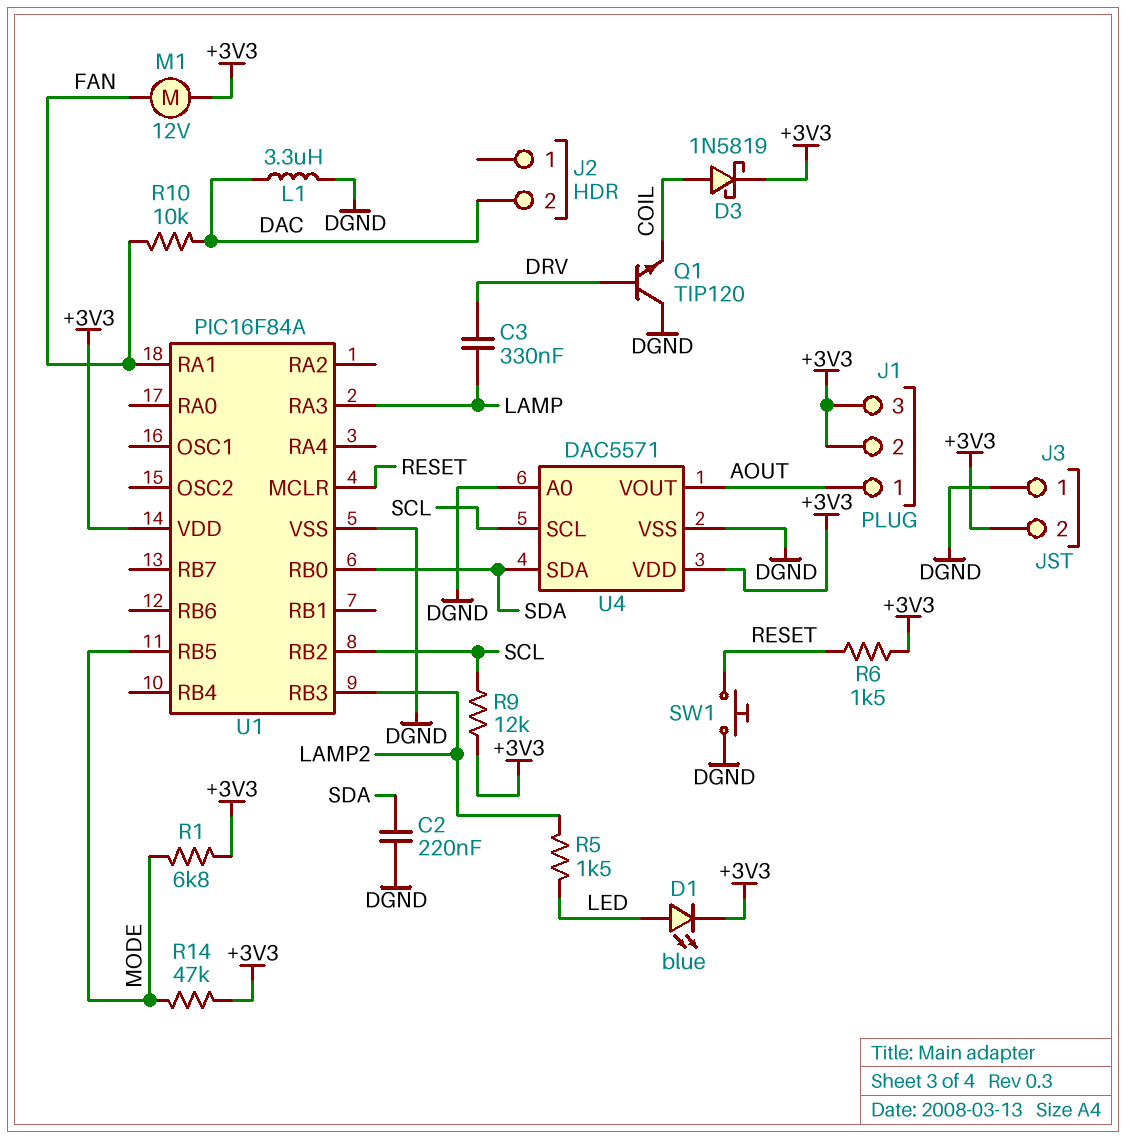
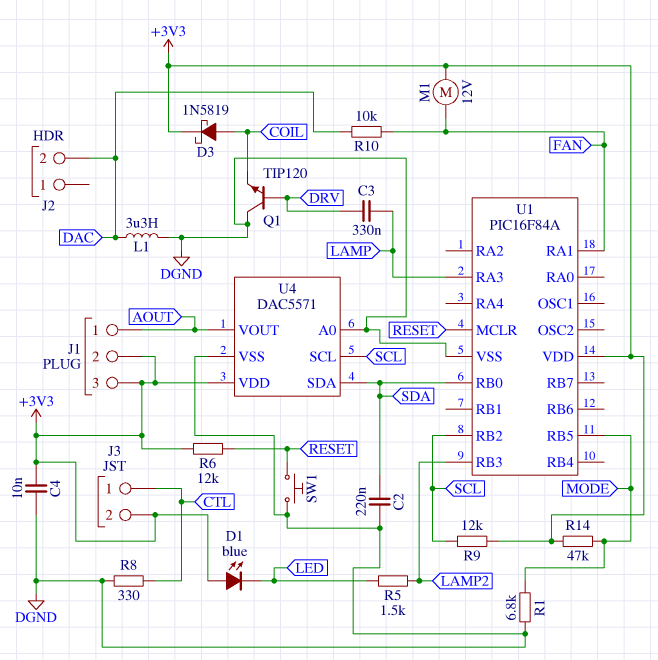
C4: none -> 10nF (+3V3, DGND)
D1: LED blue (A LED, K +3V3) -> LED blue (A +3V3, K LED)
J3 pin 1: DGND -> CTL
R1: 6.8k (+3V3, MODE) -> 6.8k (DGND, MODE)
R6: 1.5k (+3V3, RESET) -> 12k (+3V3, RESET)
R8: none -> 330 (CTL, DGND)

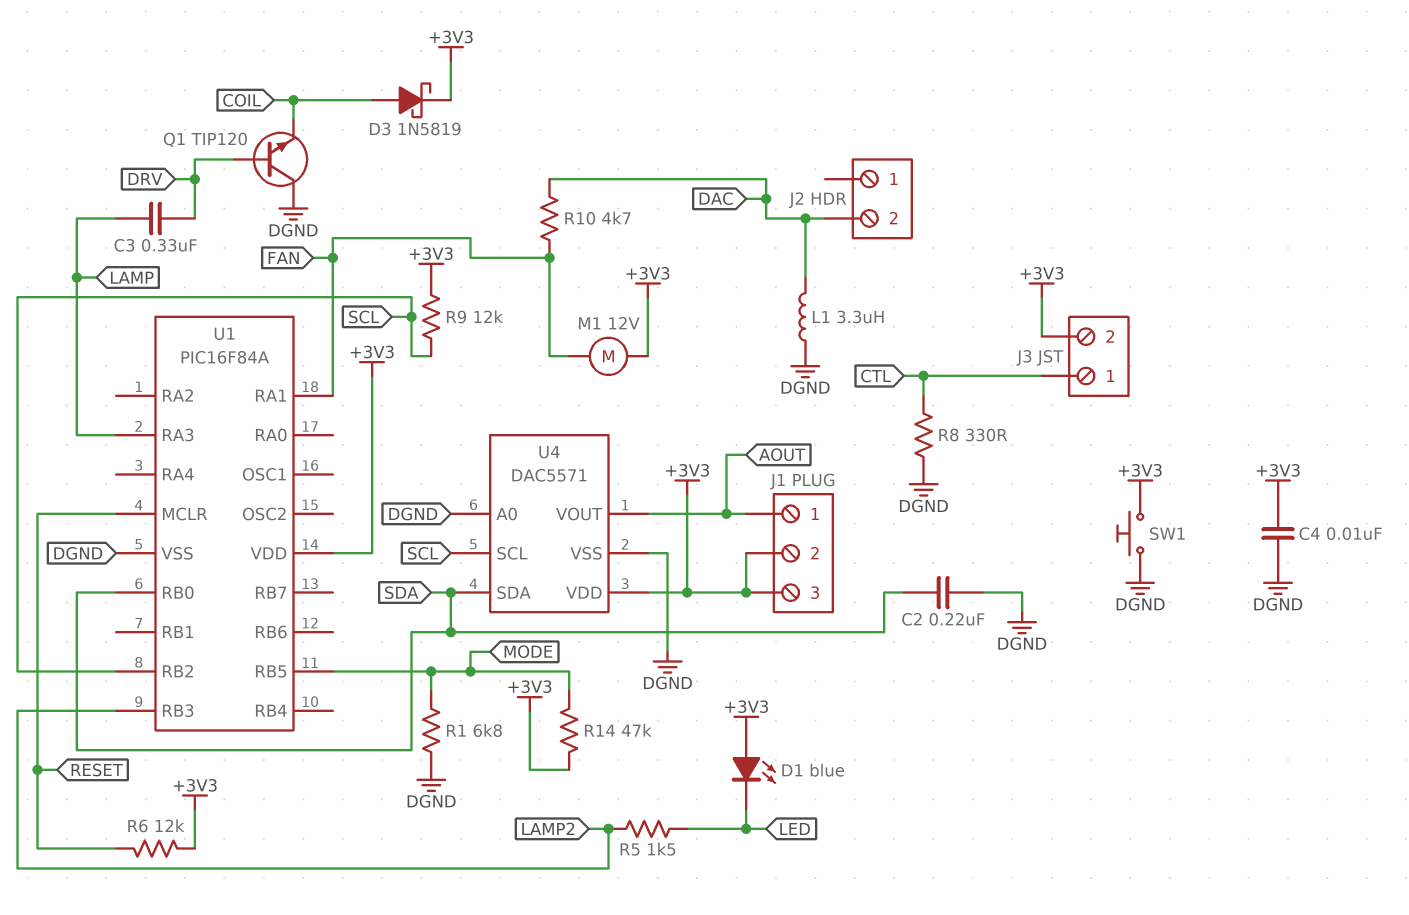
R10: 10k (DAC, FAN) -> 4.7k (DAC, FAN)
SW1: button (DGND, RESET) -> button (+3V3, DGND)

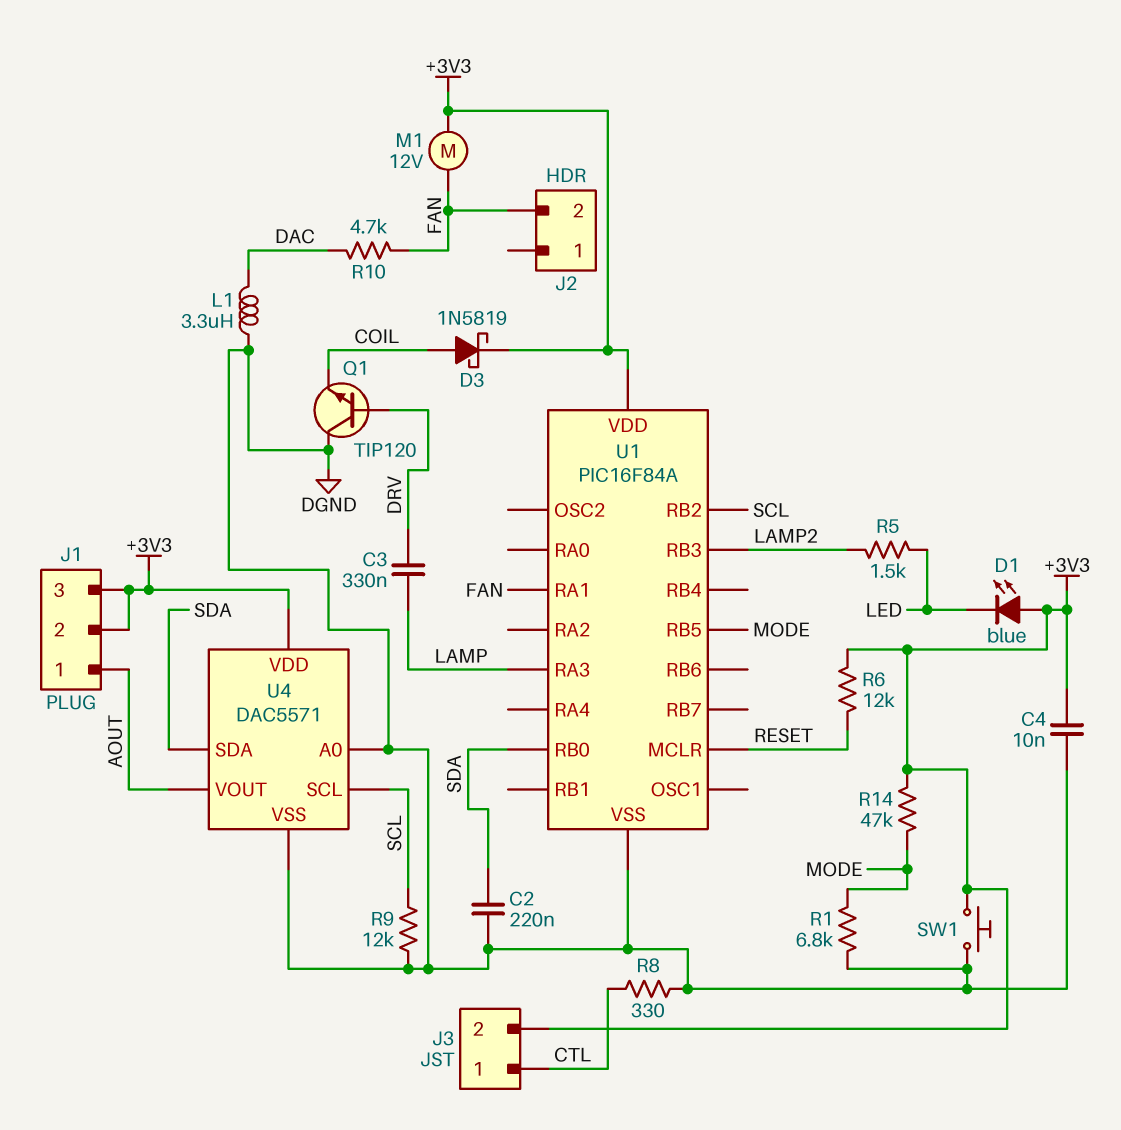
J2 pin 2: DAC -> FAN
R9: 12k (+3V3, SCL) -> 12k (DGND, SCL)

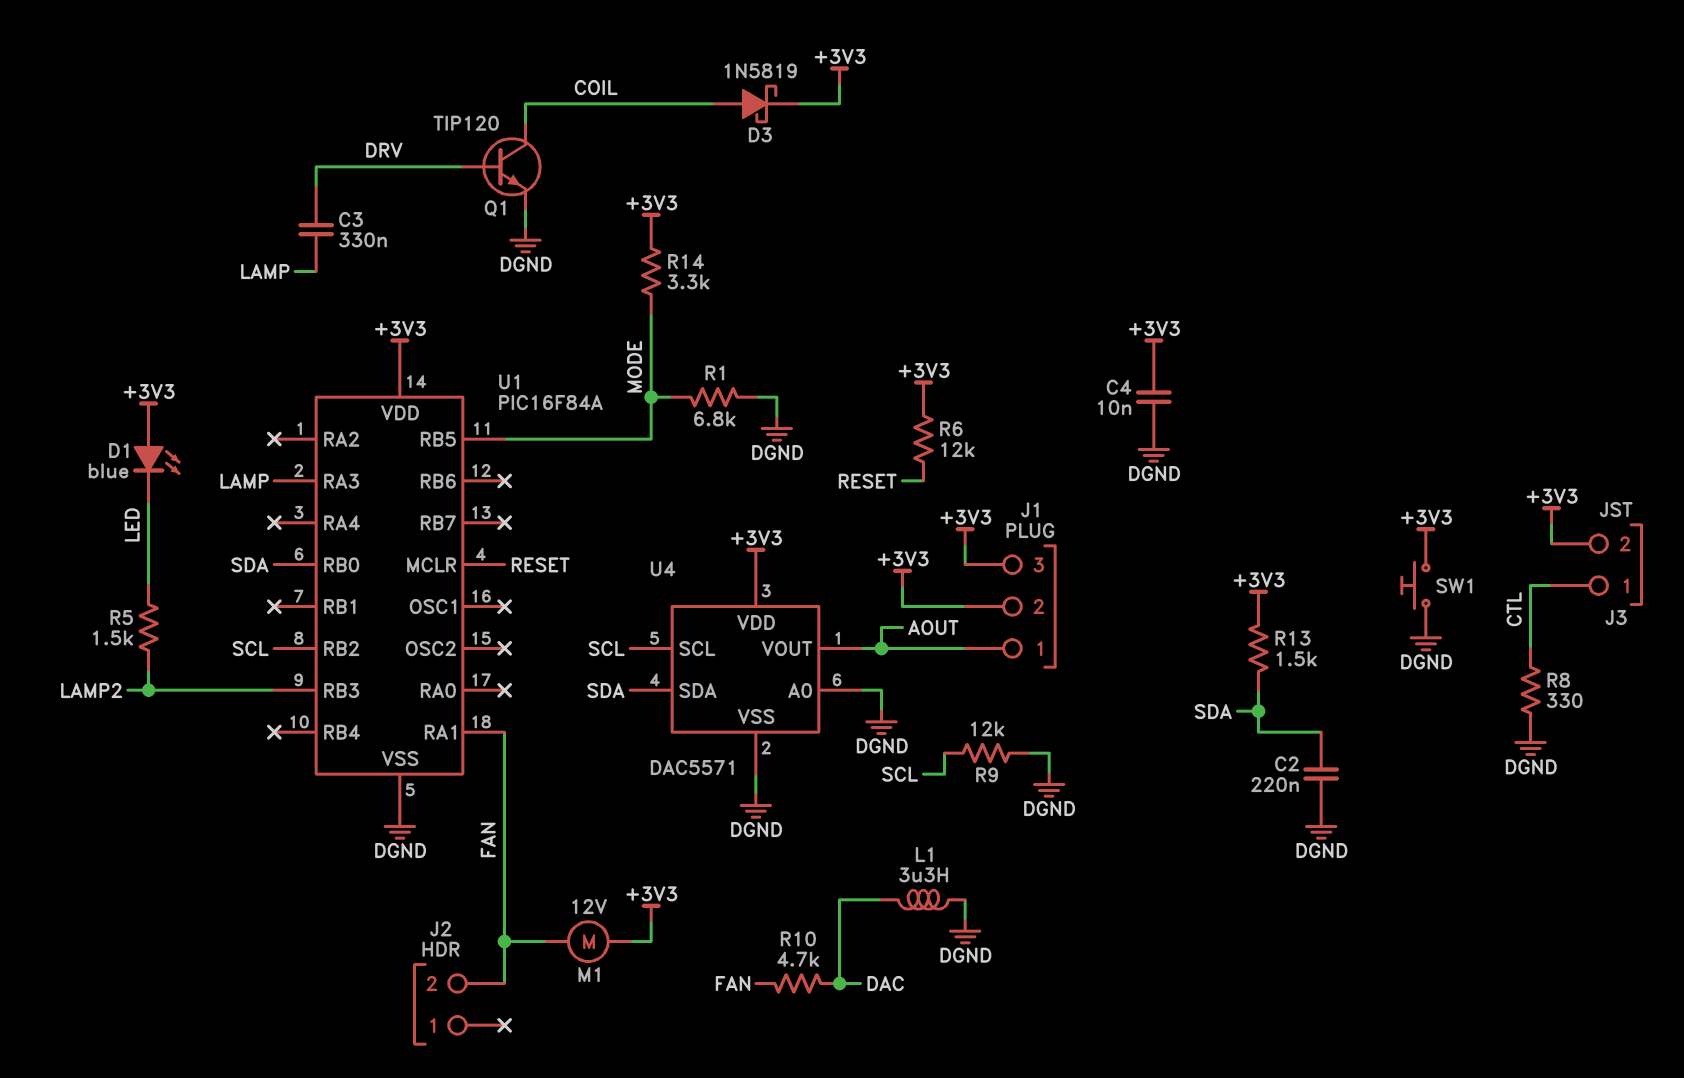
Q1: NPN TIP120 (B DRV, C DGND, E COIL) -> NPN TIP120 (B DRV, C COIL, E DGND)
R13: none -> 1.5k (+3V3, SDA)
R14: 47k (+3V3, MODE) -> 3.3k (+3V3, MODE)

